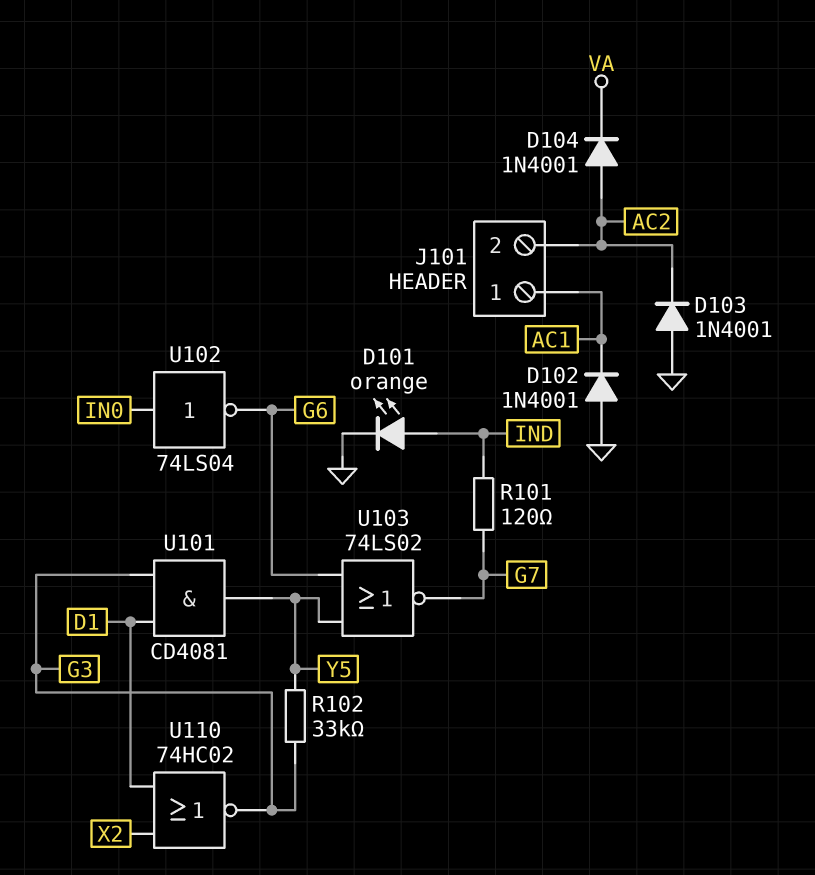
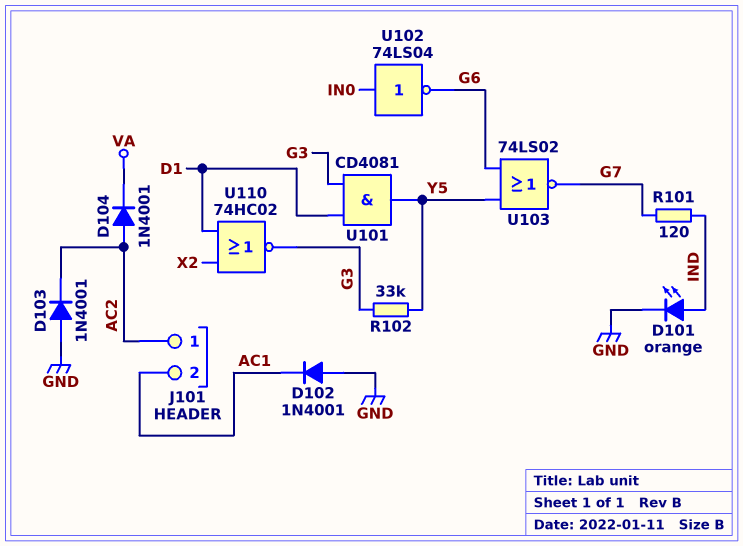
J101 pin 1: AC1 -> AC2
J101 pin 2: AC2 -> AC1

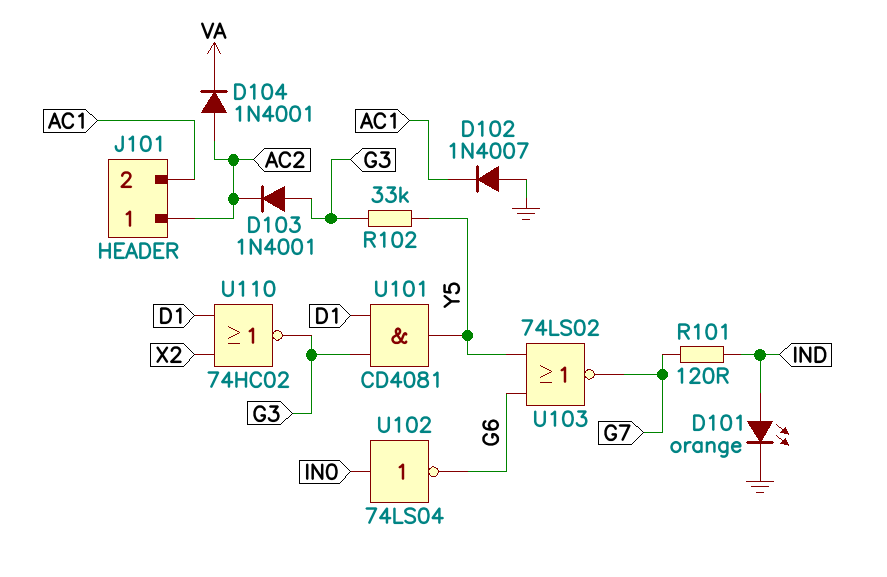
D102: diode 1N4001 (A GND, K AC1) -> diode 1N4007 (A GND, K AC1)
D103: diode 1N4001 (A GND, K AC2) -> diode 1N4001 (A G3, K AC2)

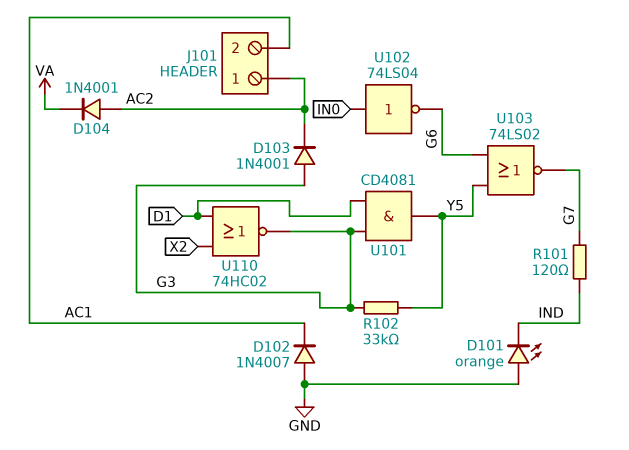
D101: LED orange (A IND, K GND) -> LED orange (A GND, K IND)

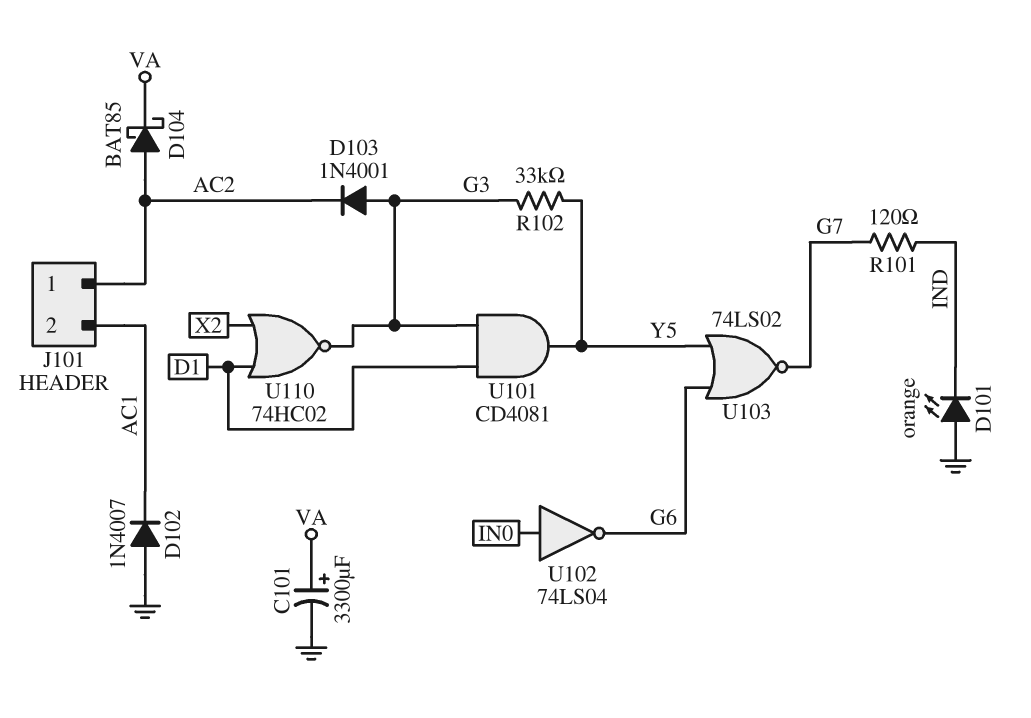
C101: none -> 3300uF (plus VA, minus GND)
D104: diode 1N4001 (A AC2, K VA) -> schottky BAT85 (A AC2, K VA)

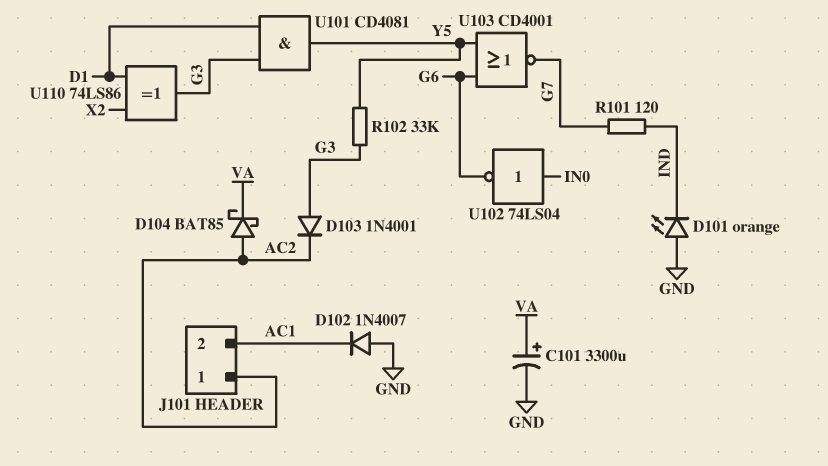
U103: NOR 74LS02 (in G6, in Y5, out G7) -> NOR CD4001 (in G6, in Y5, out G7)
U110: NOR 74HC02 (in D1, in X2, out G3) -> XOR 74LS86 (in D1, in X2, out G3)

